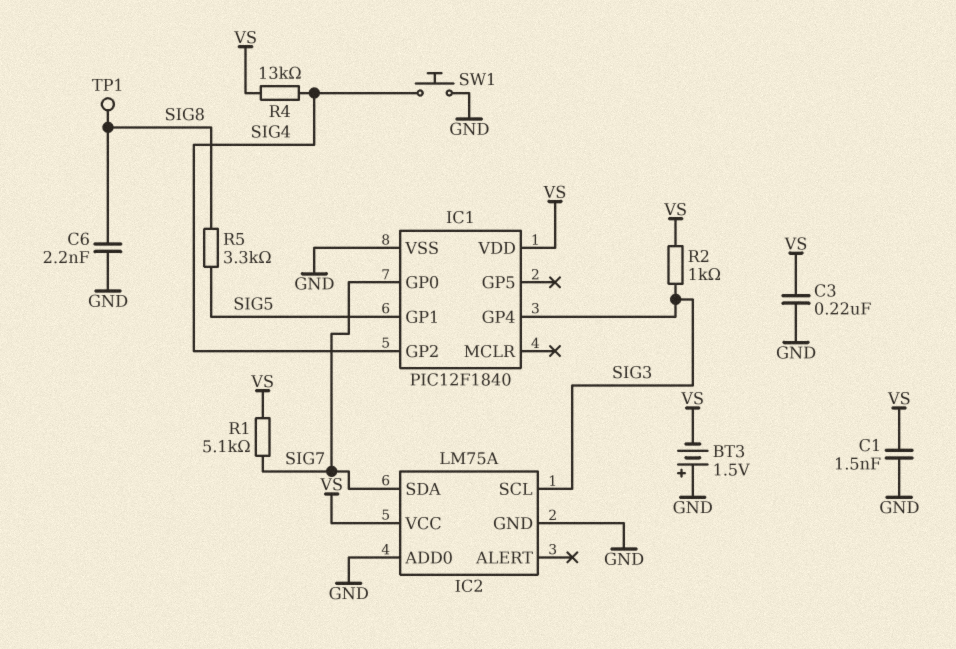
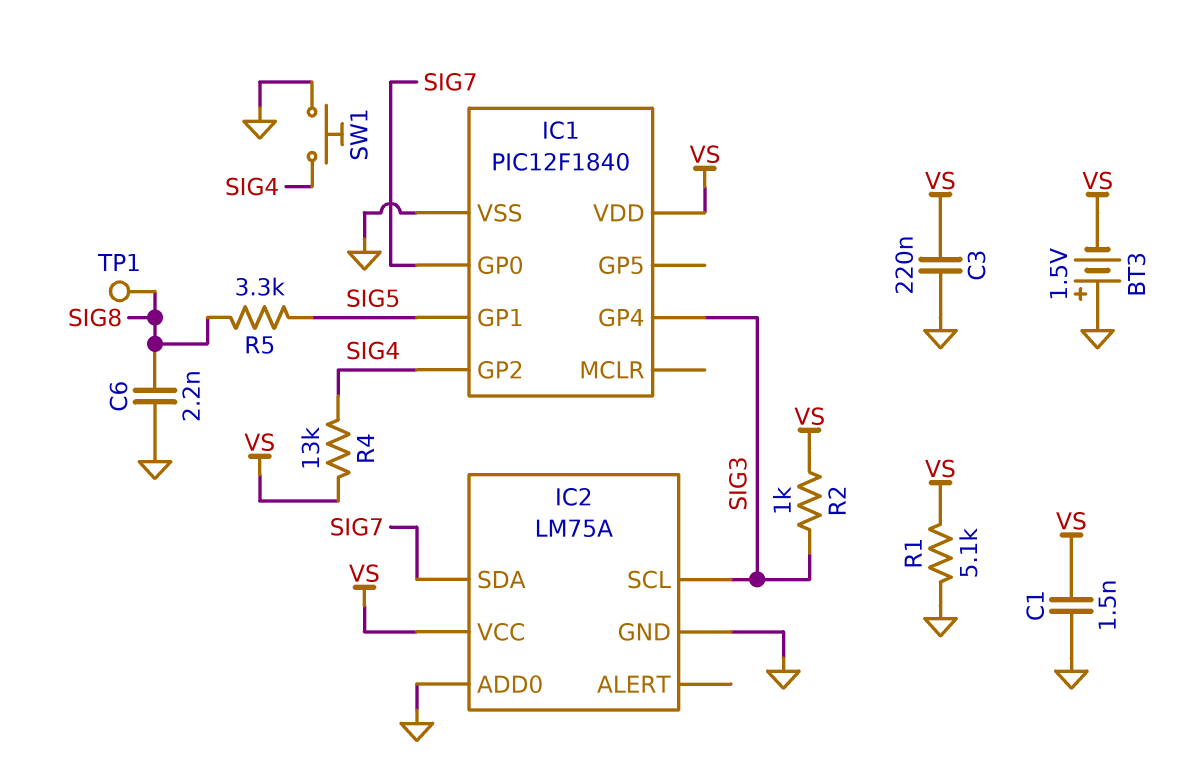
R1: 5.1k (SIG7, VS) -> 5.1k (GND, VS)

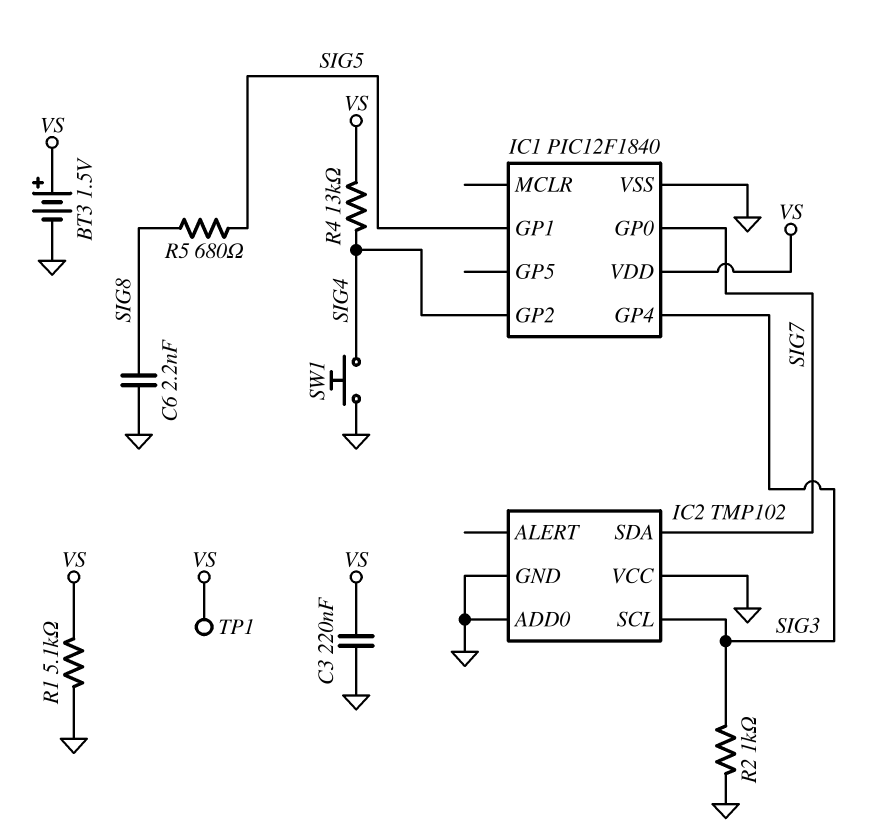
BT3: 1.5V (plus GND, minus VS) -> 1.5V (plus VS, minus GND)
C1: 1.5nF (GND, VS) -> none
IC2: LM75A -> TMP102
IC2 pin VCC: VS -> GND
R2: 1k (SIG3, VS) -> 1k (GND, SIG3)
R5: 3.3k (SIG5, SIG8) -> 680 (SIG5, SIG8)
TP1: test point (SIG8) -> test point (VS)

